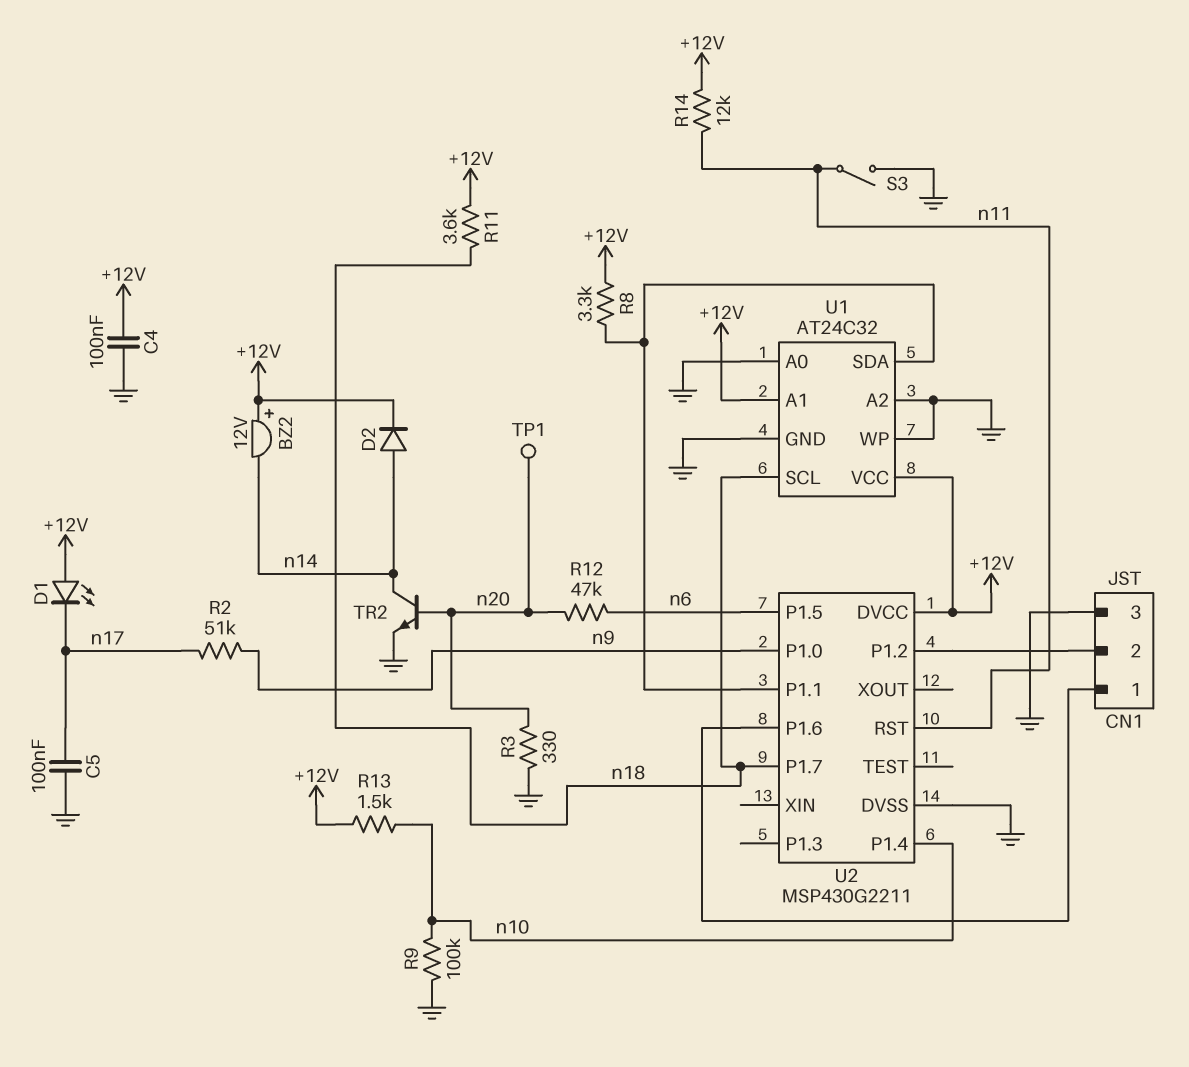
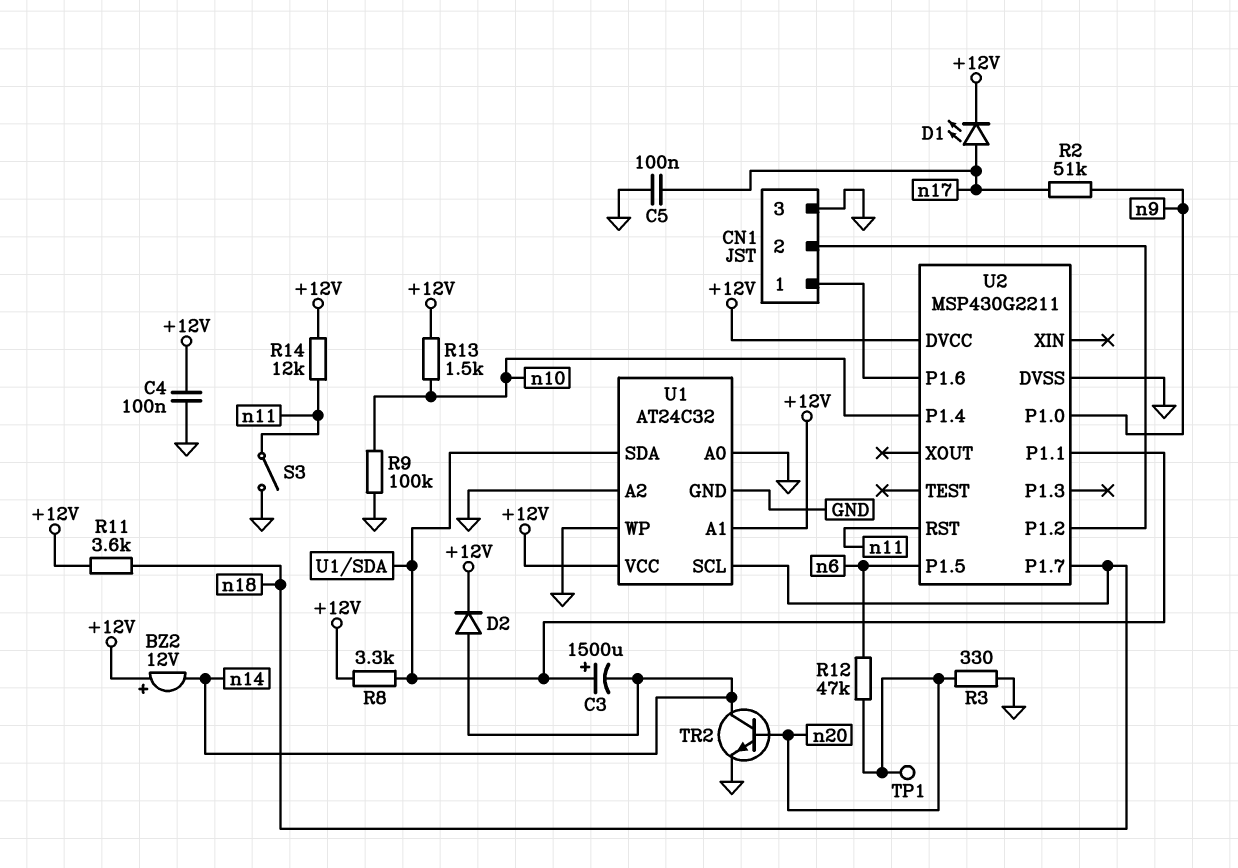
C3: none -> 1500uF (plus U1/SDA, minus n14)
D1: LED (A +12V, K n17) -> LED (A n17, K +12V)

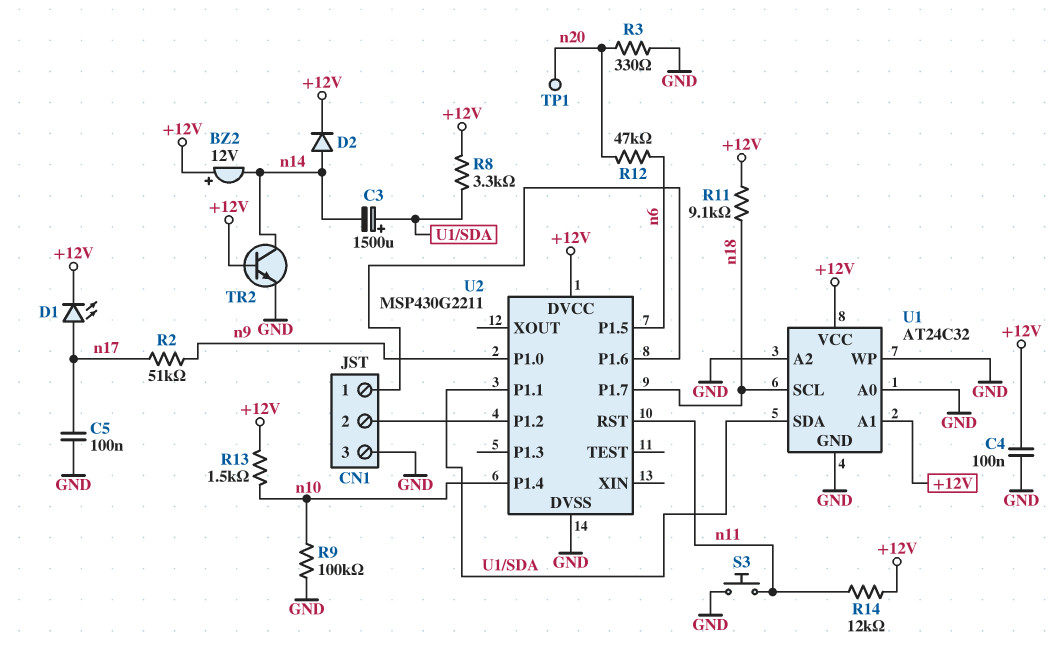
R11: 3.6k (+12V, n18) -> 9.1k (+12V, n18)
S3: switch (GND, n11) -> button (GND, n11)
TR2: NPN (B n20, C n14, E GND) -> NPN (B +12V, C n14, E GND)

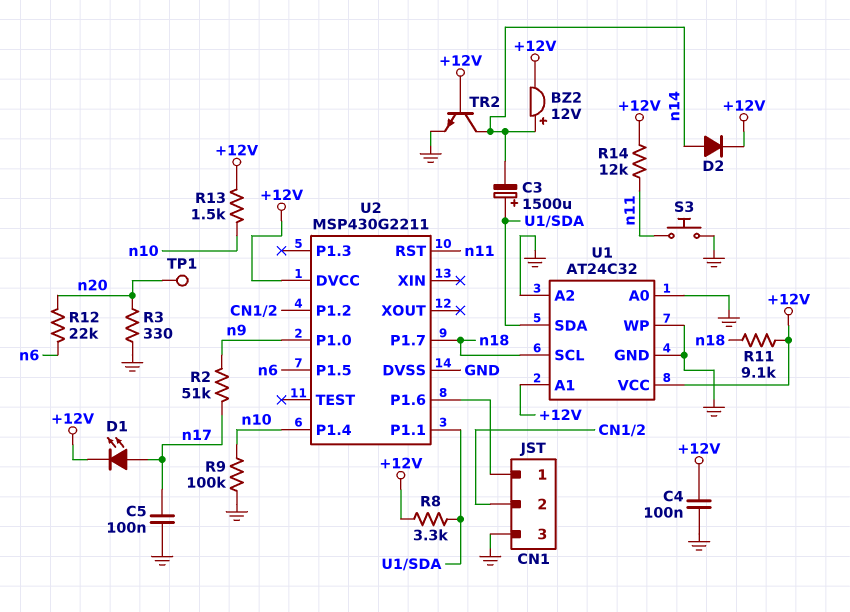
BZ2: buzzer 12V (plus +12V, minus n14) -> buzzer 12V (plus n14, minus +12V)
R12: 47k (n6, n20) -> 22k (n6, n20)

